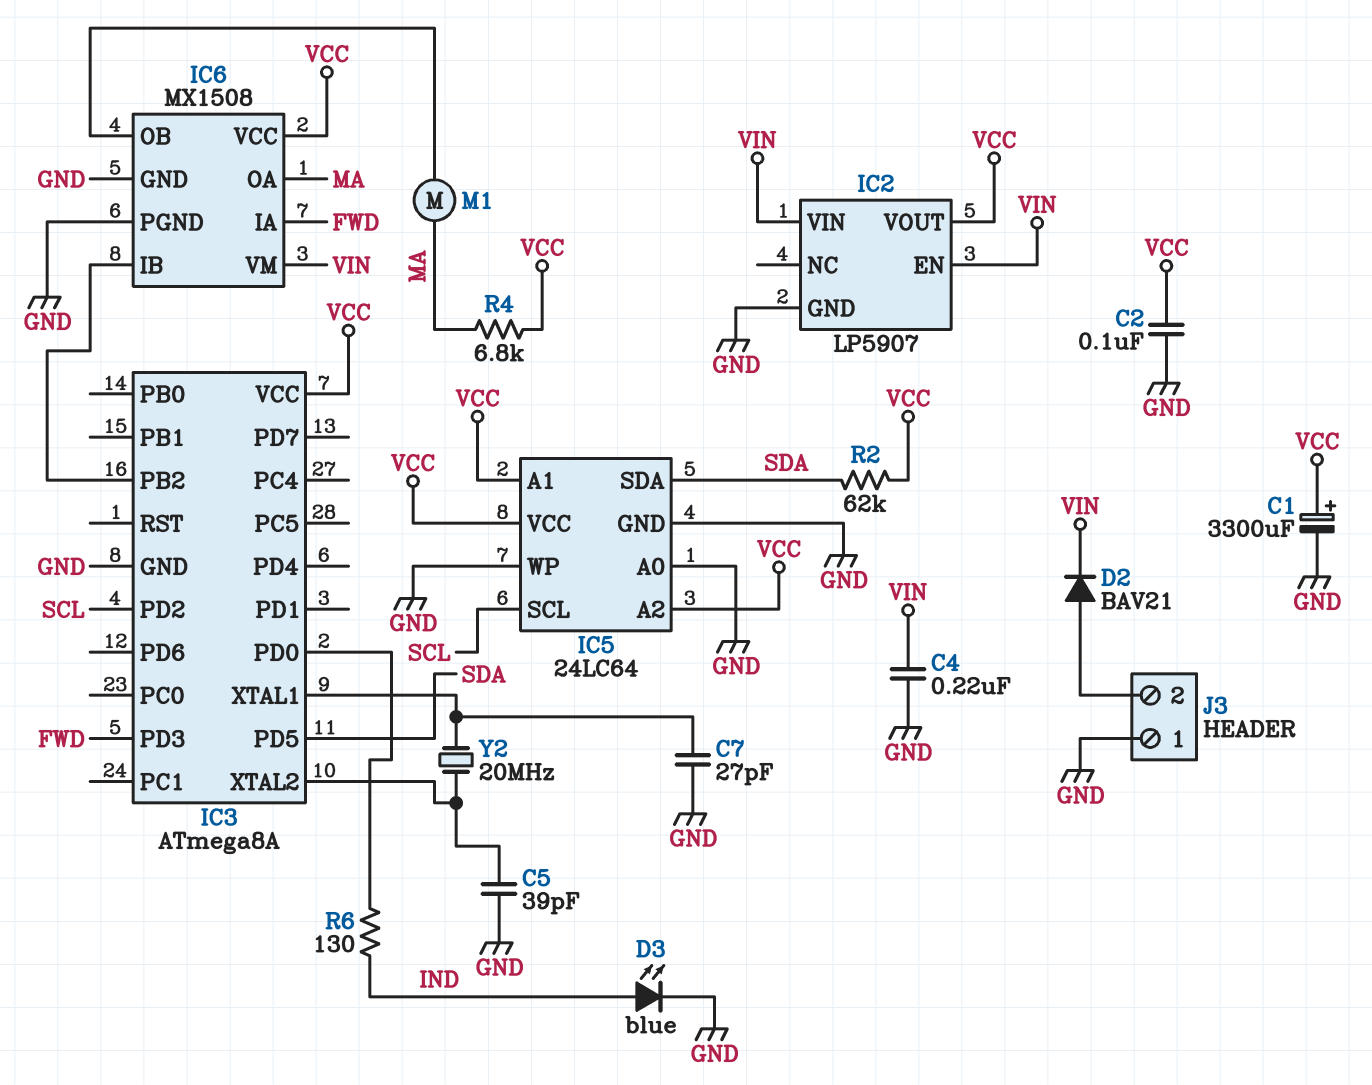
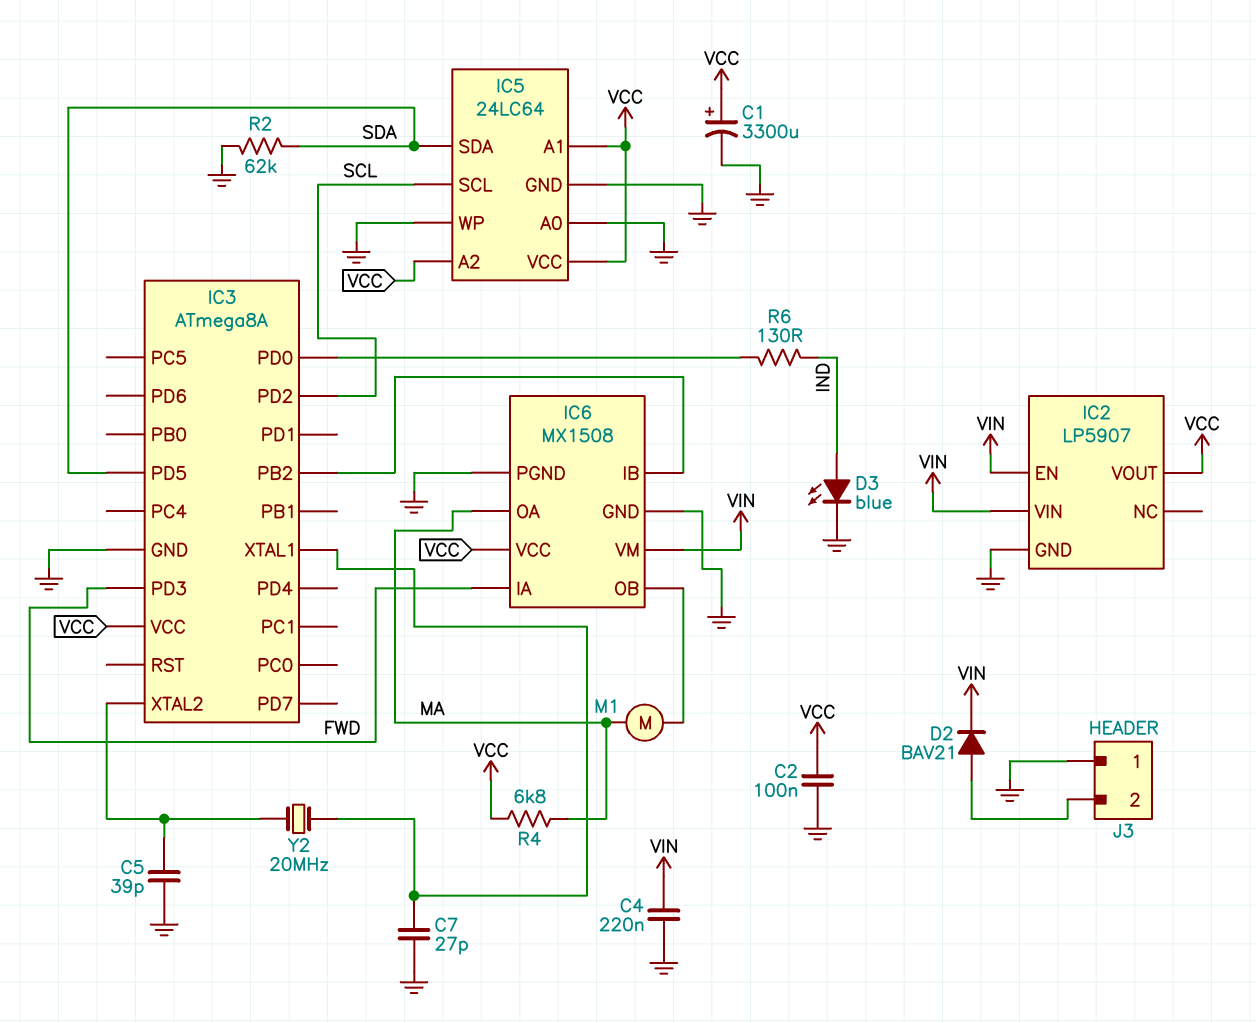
R2: 62k (SDA, VCC) -> 62k (GND, SDA)

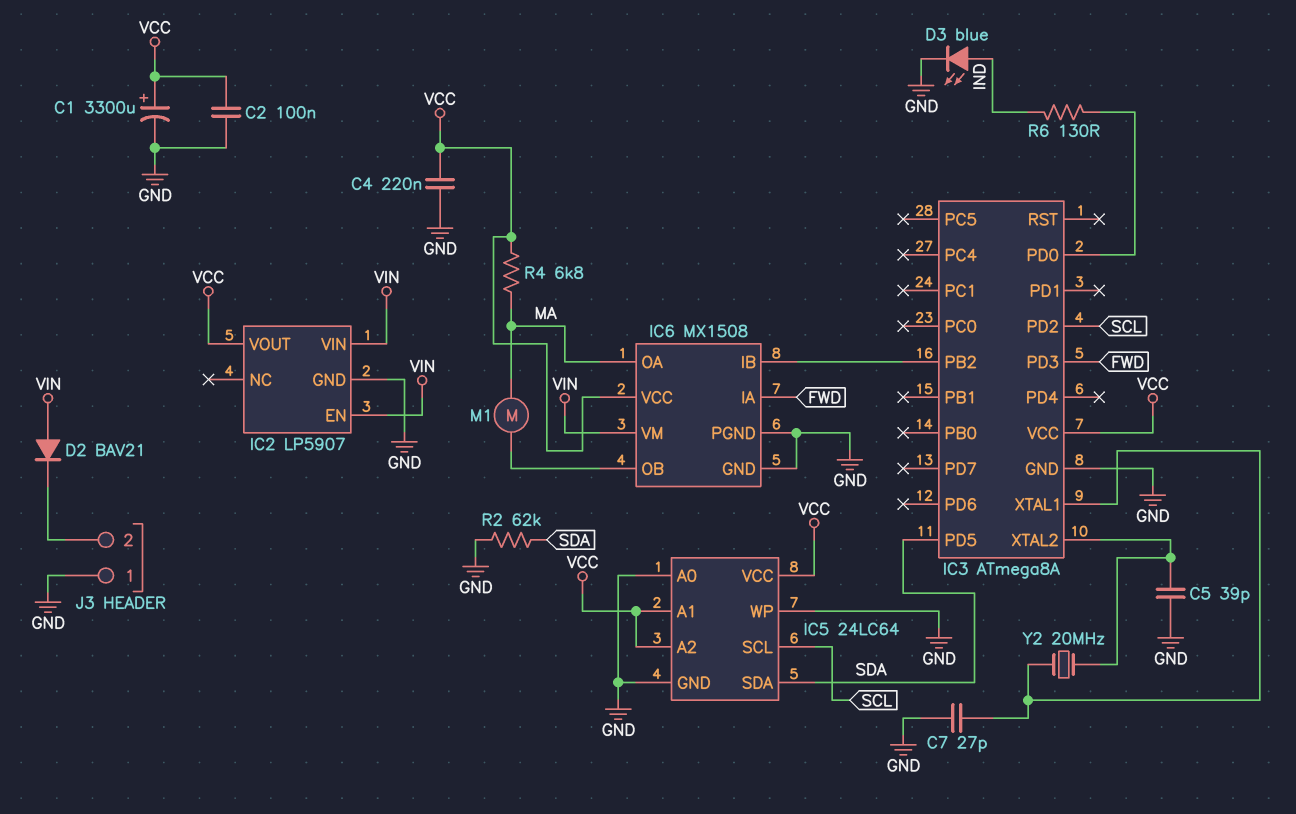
C4: 220nF (GND, VIN) -> 220nF (GND, VCC)
D2: diode BAV21 (A J3/2, K VIN) -> diode BAV21 (A VIN, K J3/2)

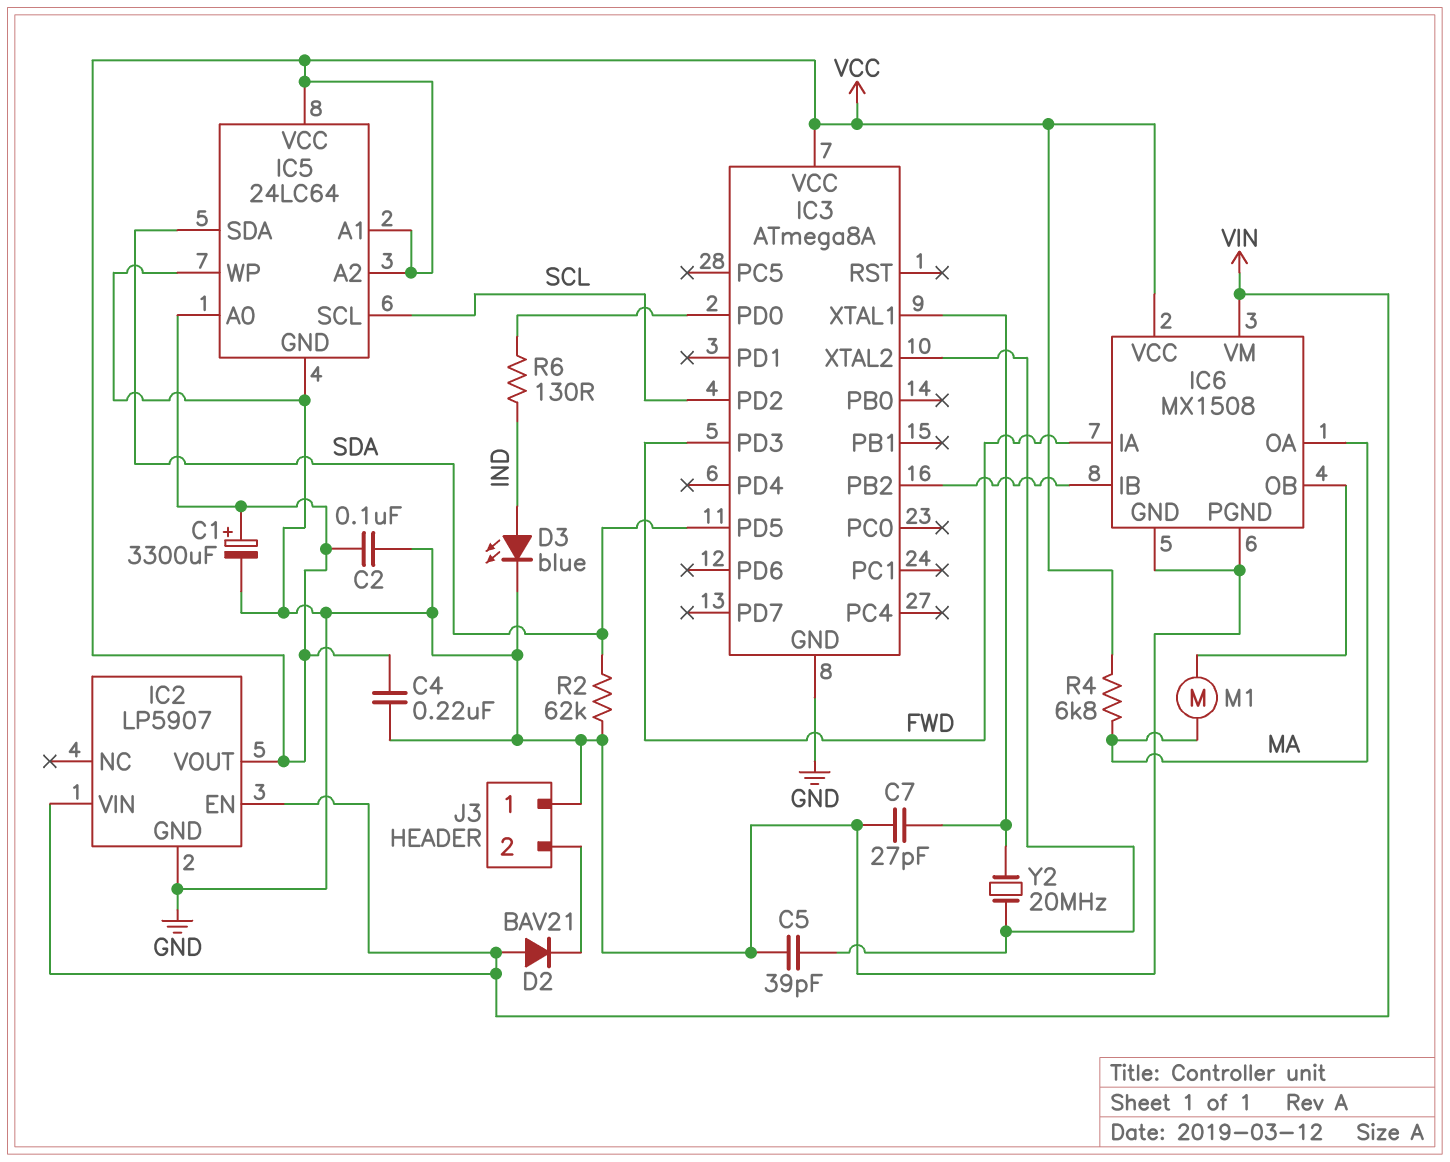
IC5 pin A0: GND -> VCC

